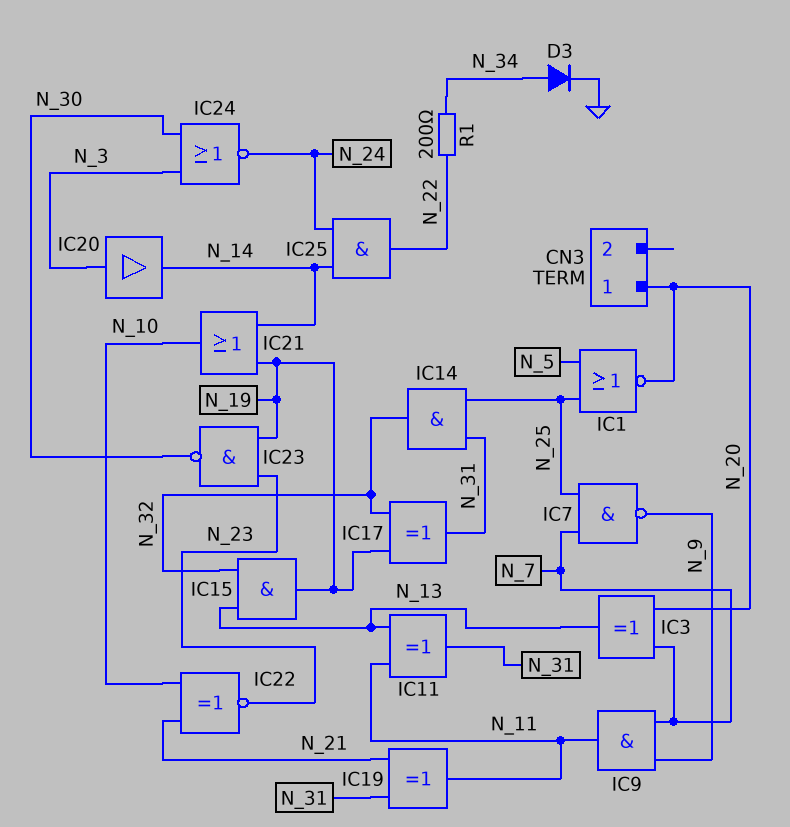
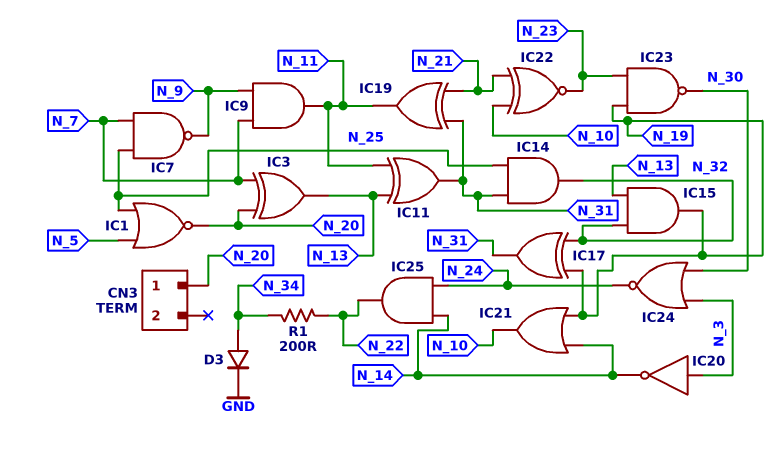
IC20: buffer (in N_3, out N_14) -> NOT (in N_3, out N_14)

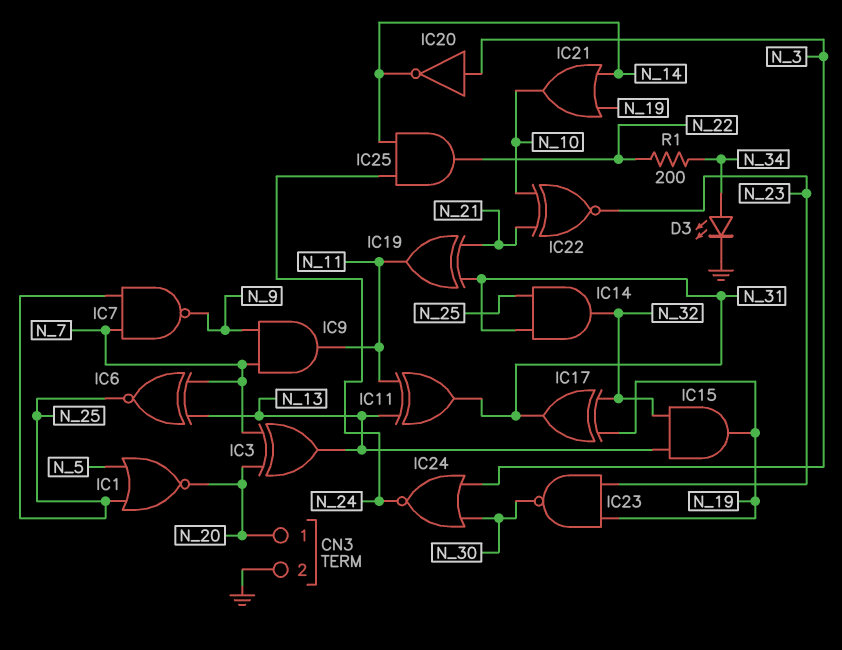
CN3 pin 2: none -> GND
D3: diode (A N_34, K GND) -> LED (A N_34, K GND)
IC6: none -> XNOR (in N_7, in N_13, out N_25)

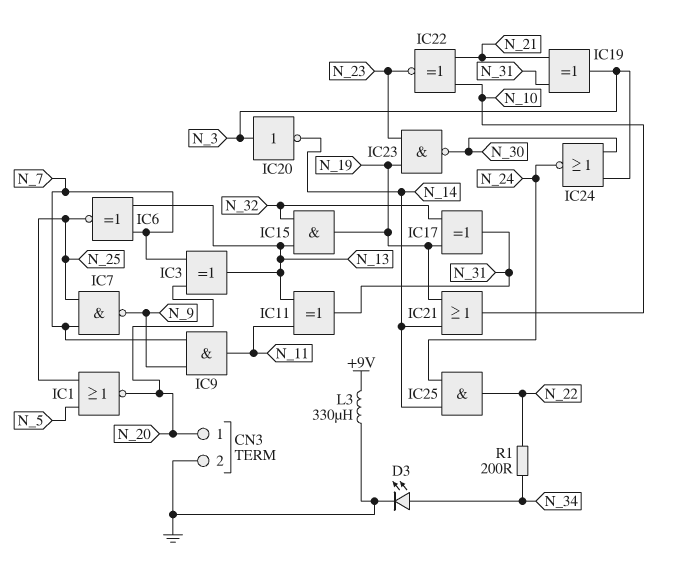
IC14: AND (in N_25, in N_31, out N_32) -> none
IC19: XOR (in N_21, in N_31, out N_11) -> XOR (in N_21, in N_31, out N_3)
L3: none -> 330uH (+9V, GND)

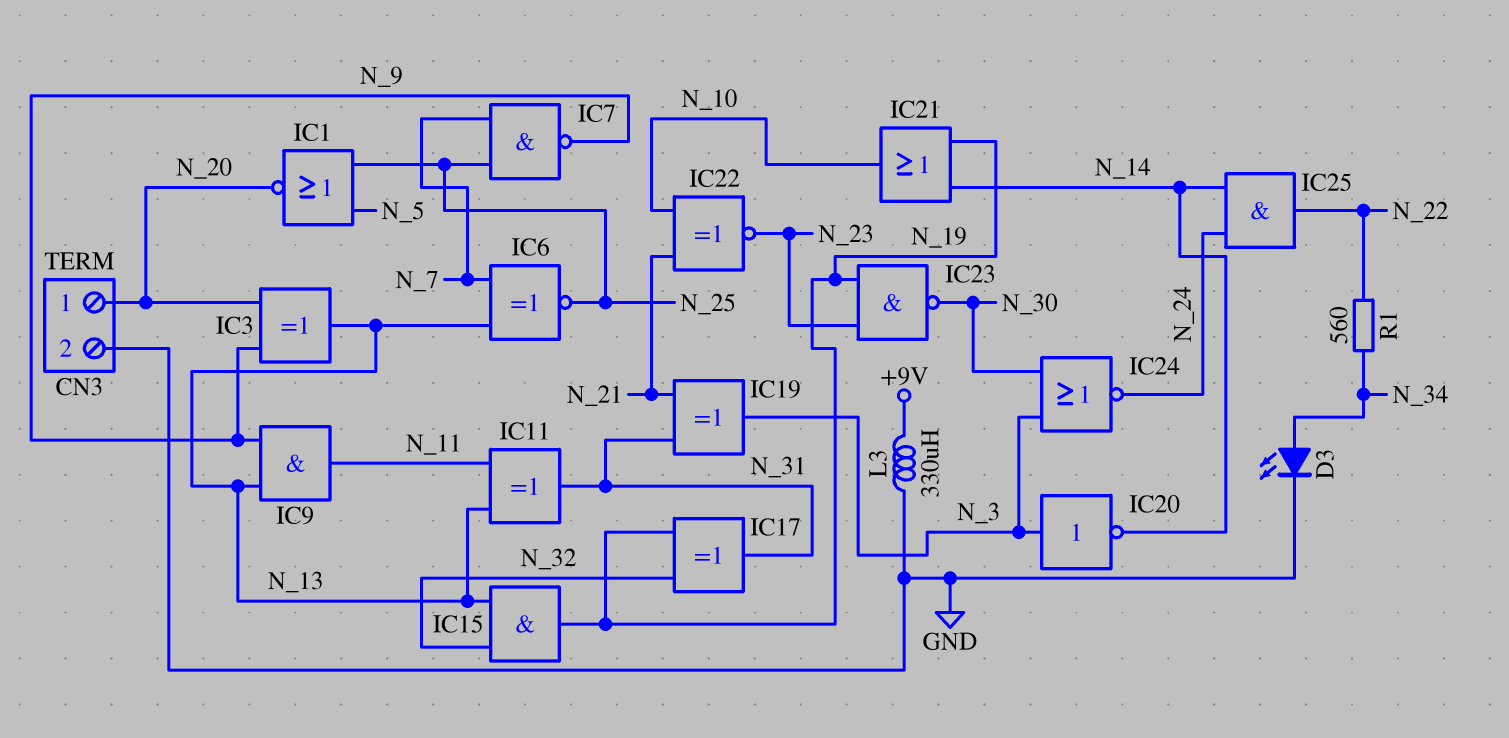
IC3: XOR (in N_7, in N_20, out N_13) -> XOR (in N_9, in N_20, out N_13)
IC9: AND (in N_7, in N_9, out N_11) -> AND (in N_9, in N_13, out N_11)
R1: 200 (N_22, N_34) -> 560 (N_22, N_34)

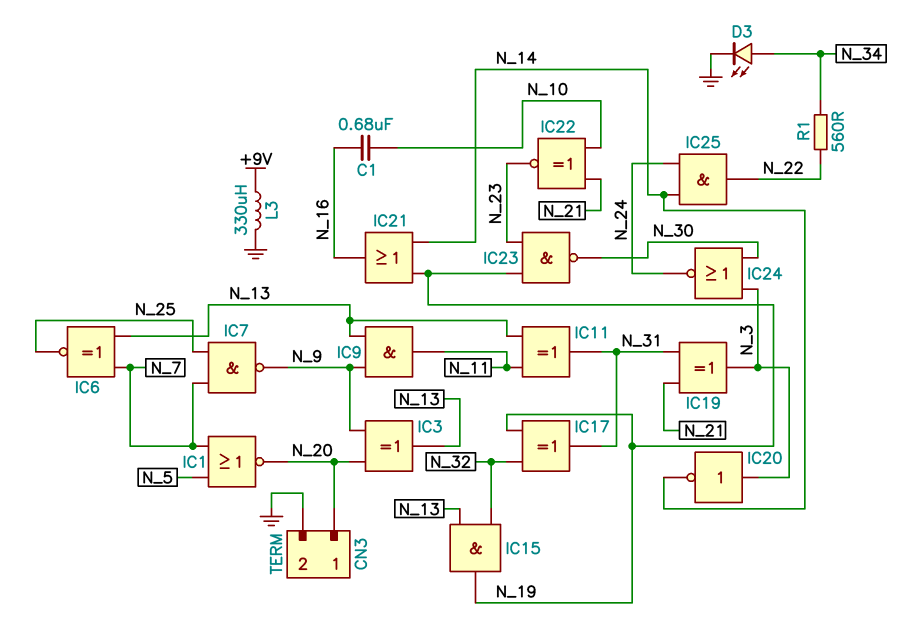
C1: none -> 680nF (N_10, N_16)
IC1: NOR (in N_5, in N_25, out N_20) -> NOR (in N_5, in N_7, out N_20)
IC21: OR (in N_14, in N_19, out N_10) -> OR (in N_14, in N_19, out N_16)

